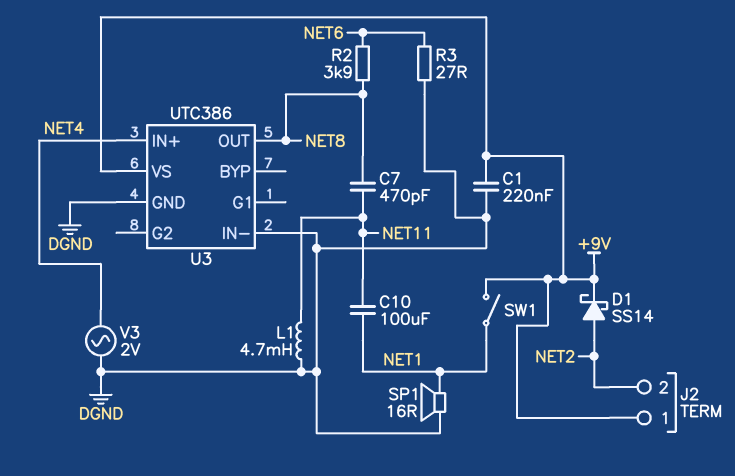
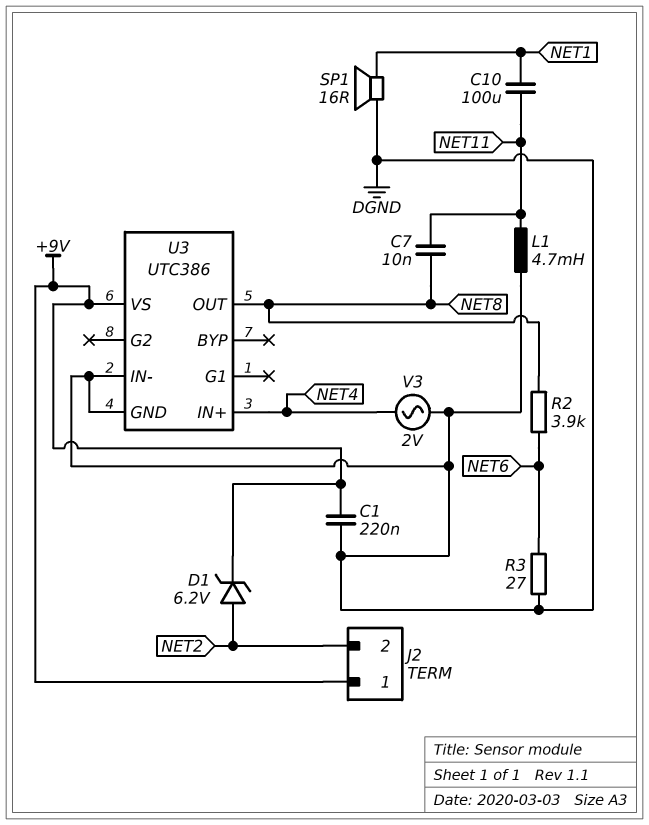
C7: 470pF (NET8, NET11) -> 10nF (NET8, NET11)
D1: schottky SS14 (A NET2, K +9V) -> zener 6.2V (A NET2, K +9V)
SW1: switch (+9V, NET1) -> none

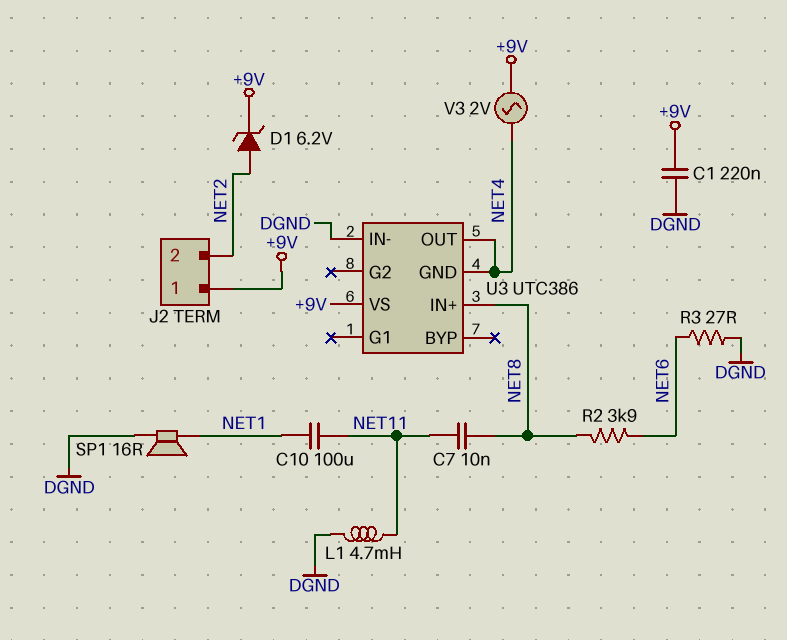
U3 pin GND: DGND -> NET4
U3 pin IN+: NET4 -> NET8
U3 pin OUT: NET8 -> NET4
V3: AC 2V (DGND, NET4) -> AC 2V (+9V, NET4)

